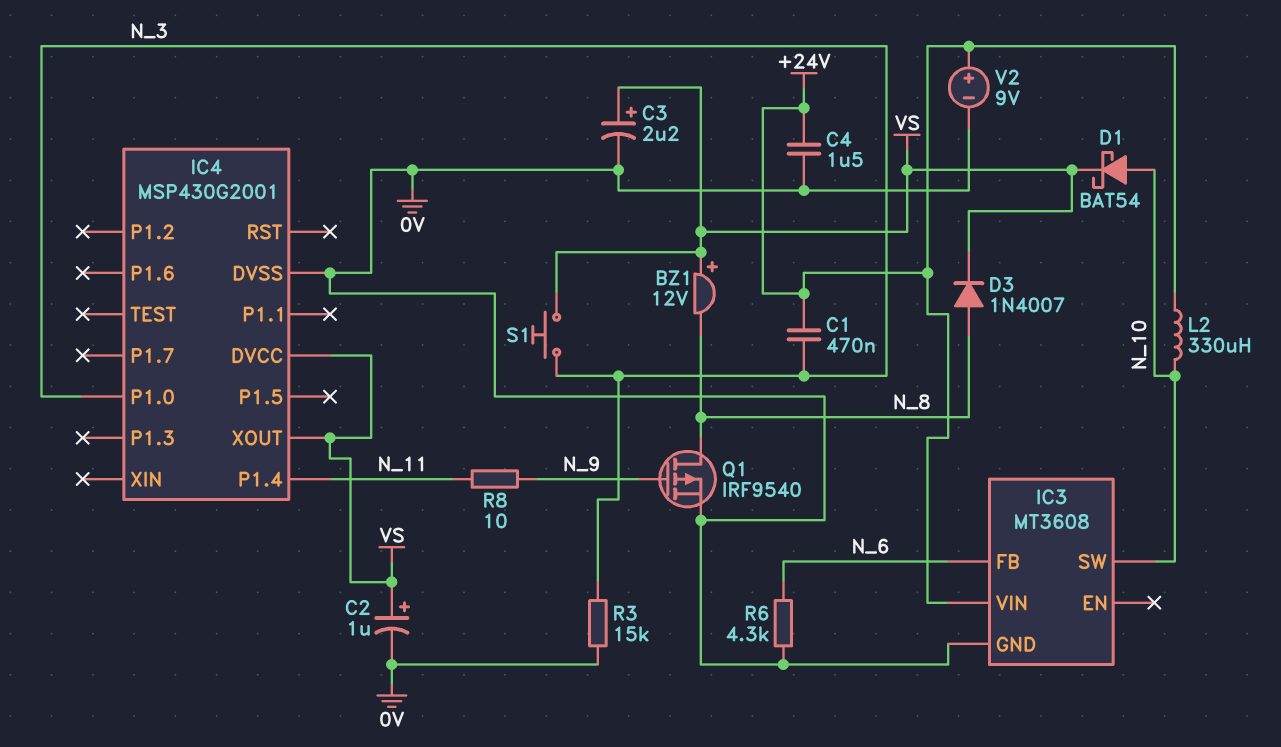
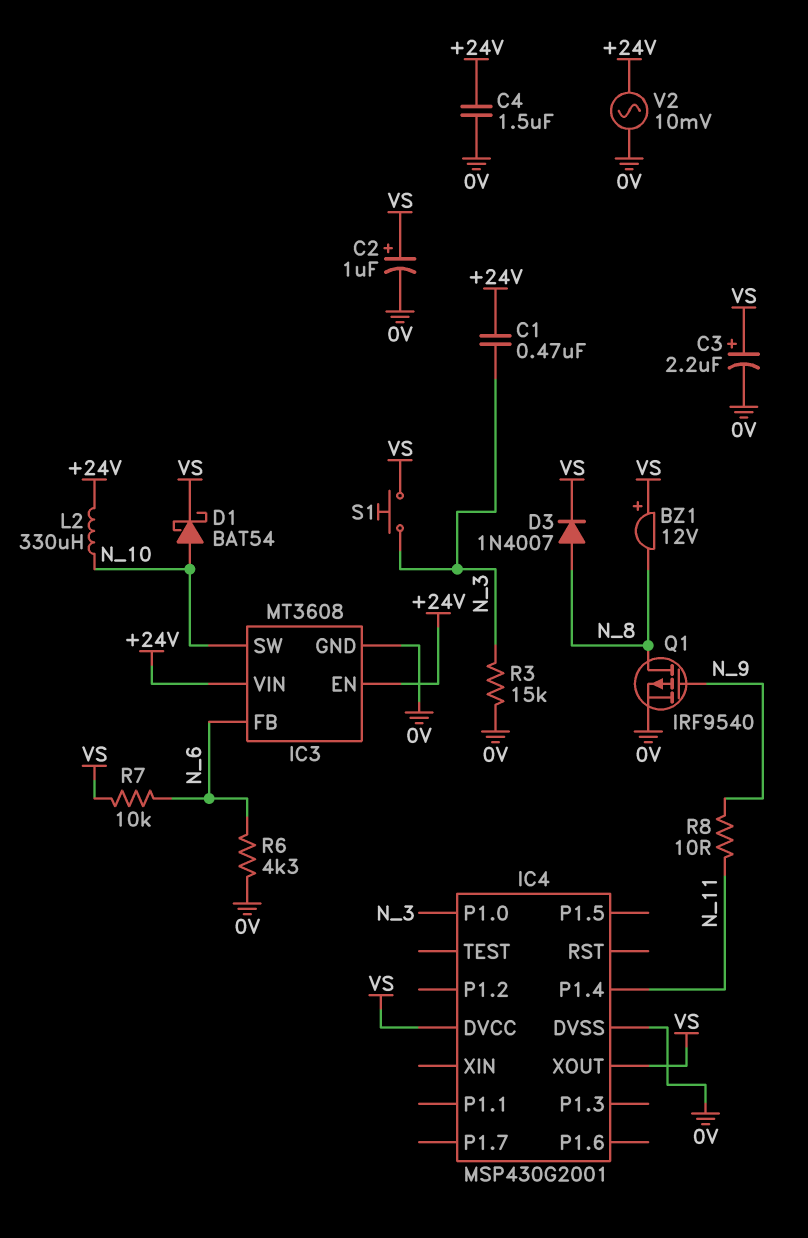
IC3 pin EN: none -> +24V
R7: none -> 10k (N_6, VS)
V2: 9V (plus +24V, minus 0V) -> AC 10mV (+24V, 0V)

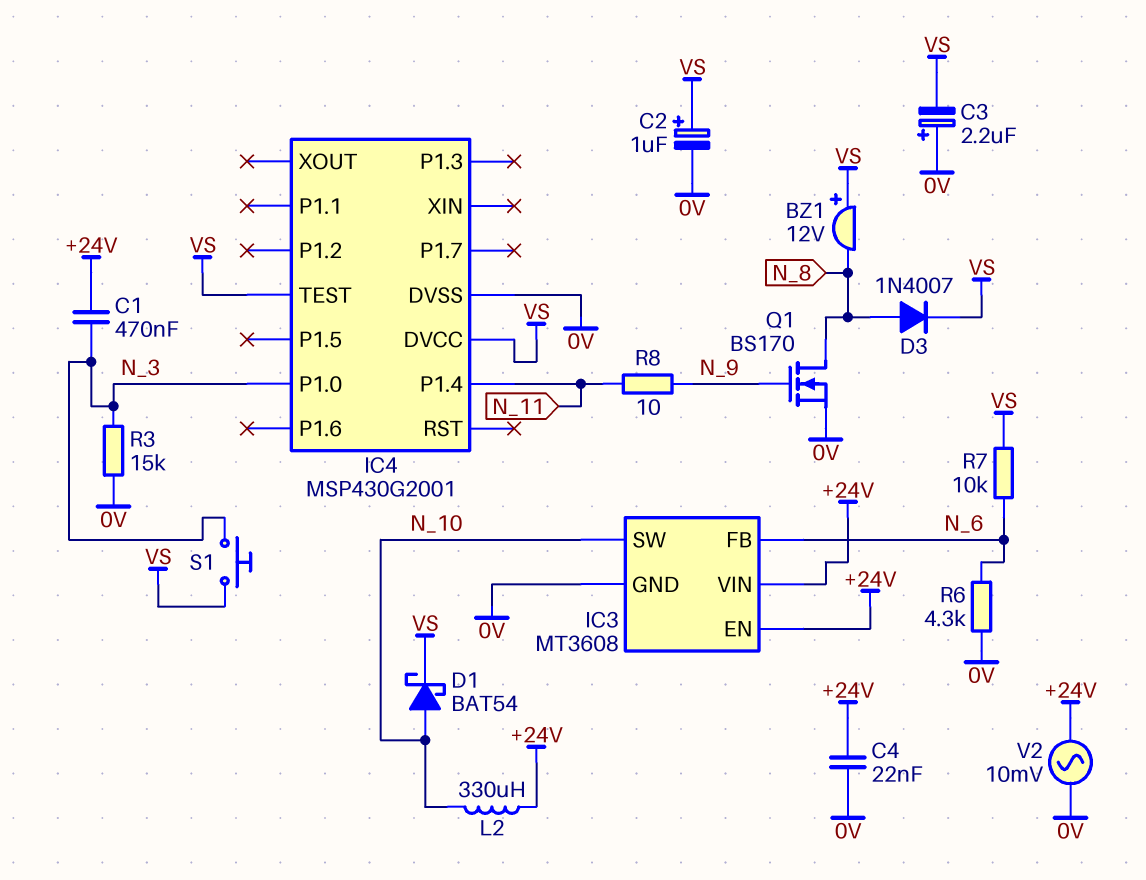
C3: 2.2uF (plus VS, minus 0V) -> 2.2uF (plus 0V, minus VS)
C4: 1.5uF (+24V, 0V) -> 22nF (+24V, 0V)
IC4 pin TEST: none -> VS
IC4 pin XOUT: VS -> none
Q1: PMOS IRF9540 (G N_9, D N_8, S 0V) -> NMOS BS170 (G N_9, D N_8, S 0V)

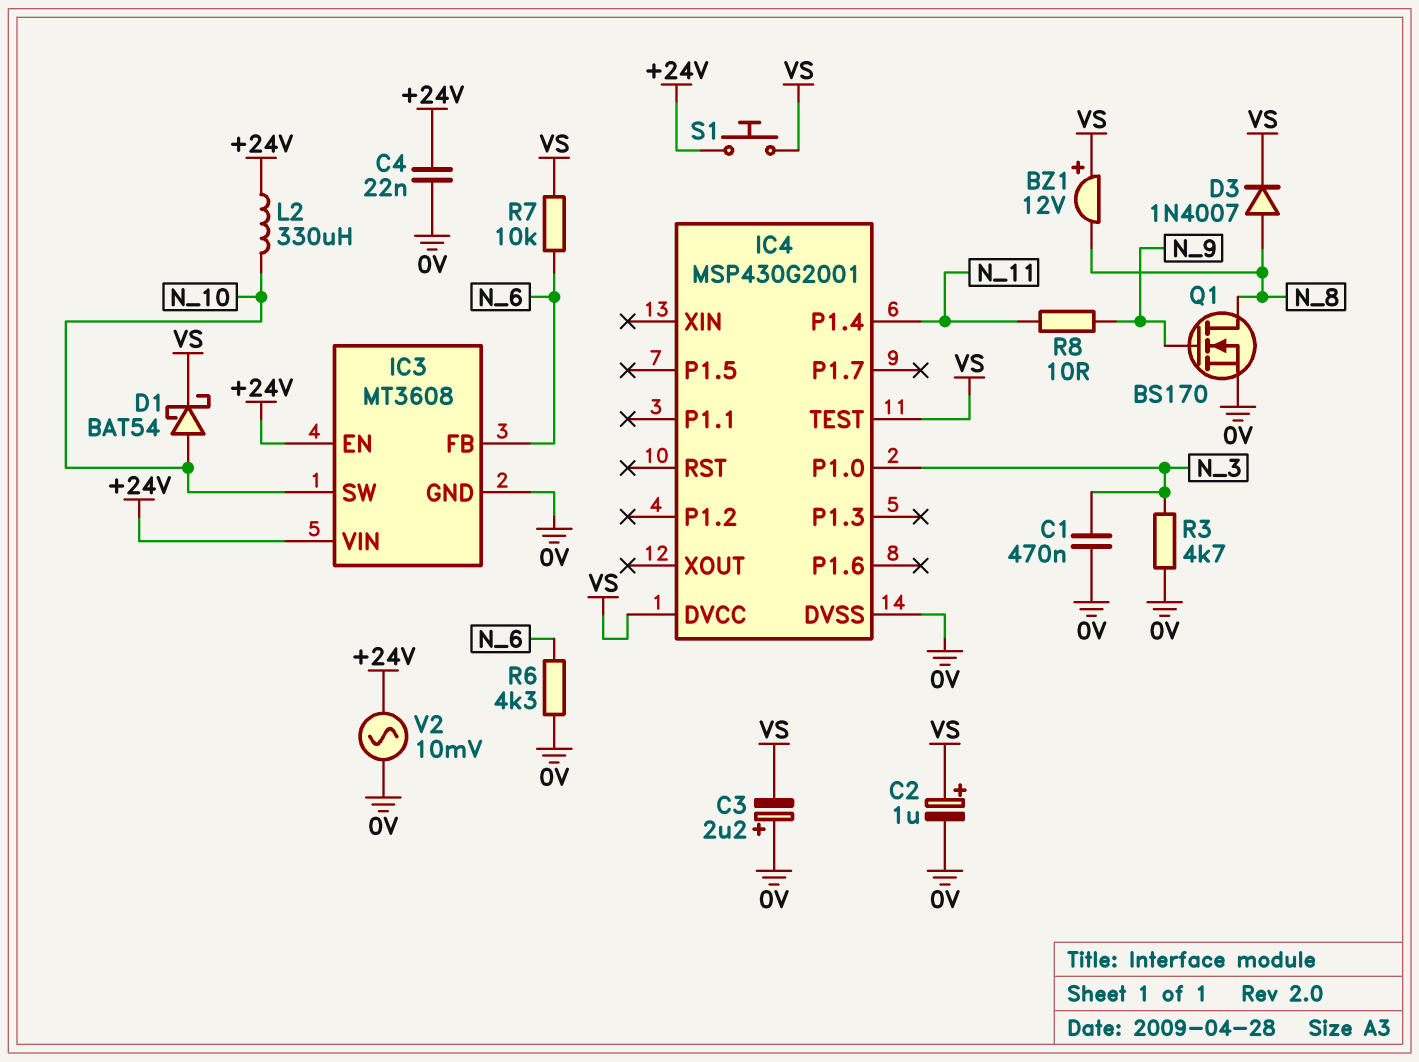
C1: 470nF (+24V, N_3) -> 470nF (0V, N_3)
R3: 15k (0V, N_3) -> 4.7k (0V, N_3)
S1: button (N_3, VS) -> button (+24V, VS)

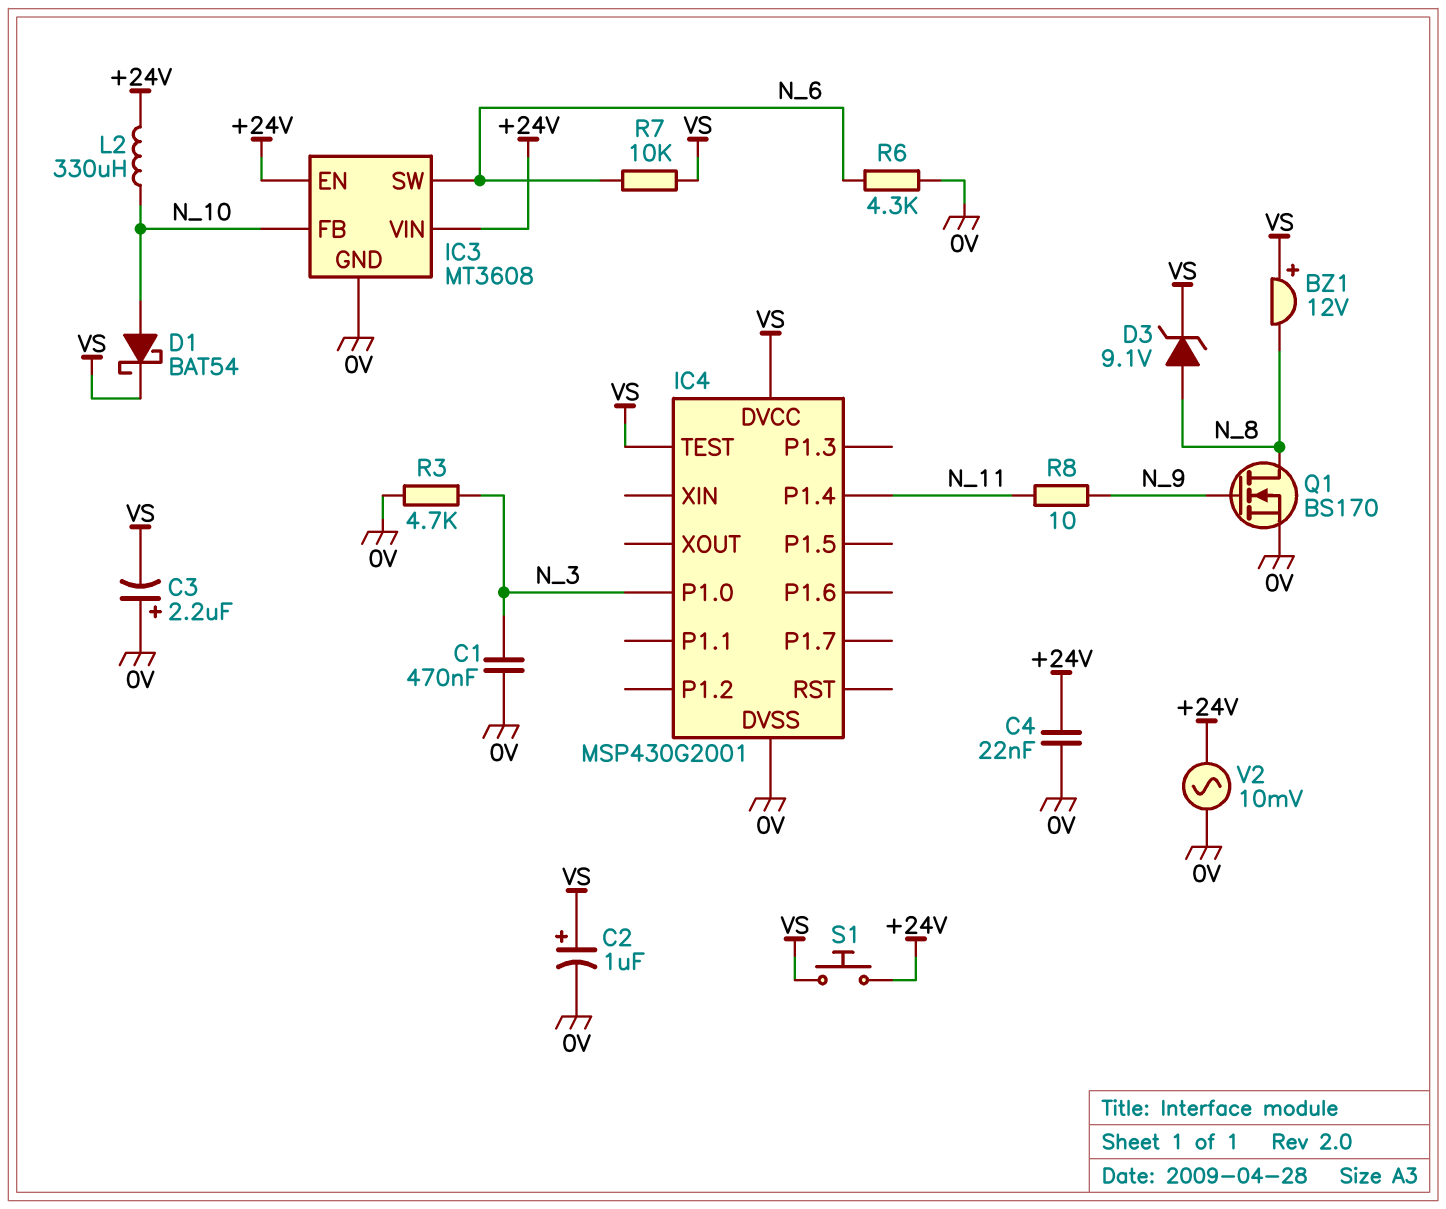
D3: diode 1N4007 (A N_8, K VS) -> zener 9.1V (A N_8, K VS)
IC3 pin FB: N_6 -> N_10
IC3 pin SW: N_10 -> N_6

